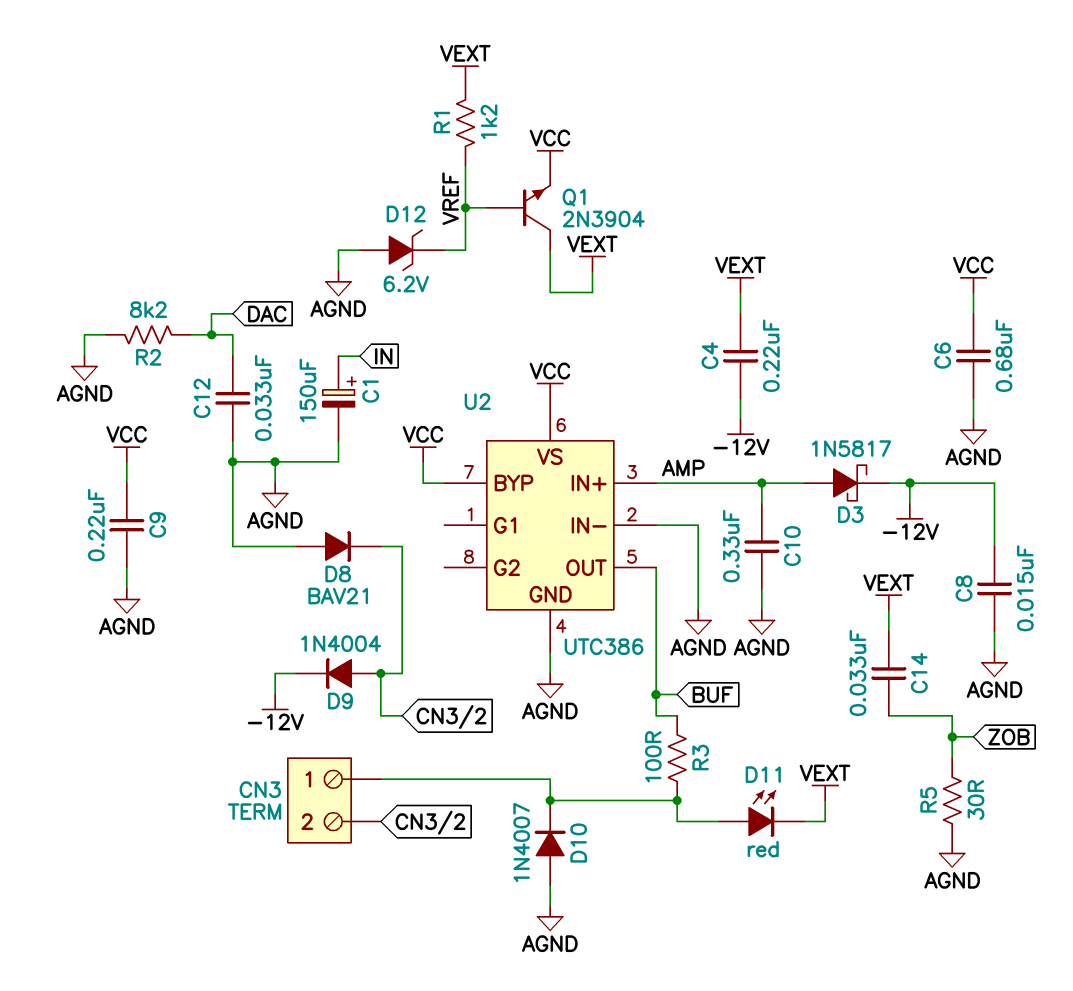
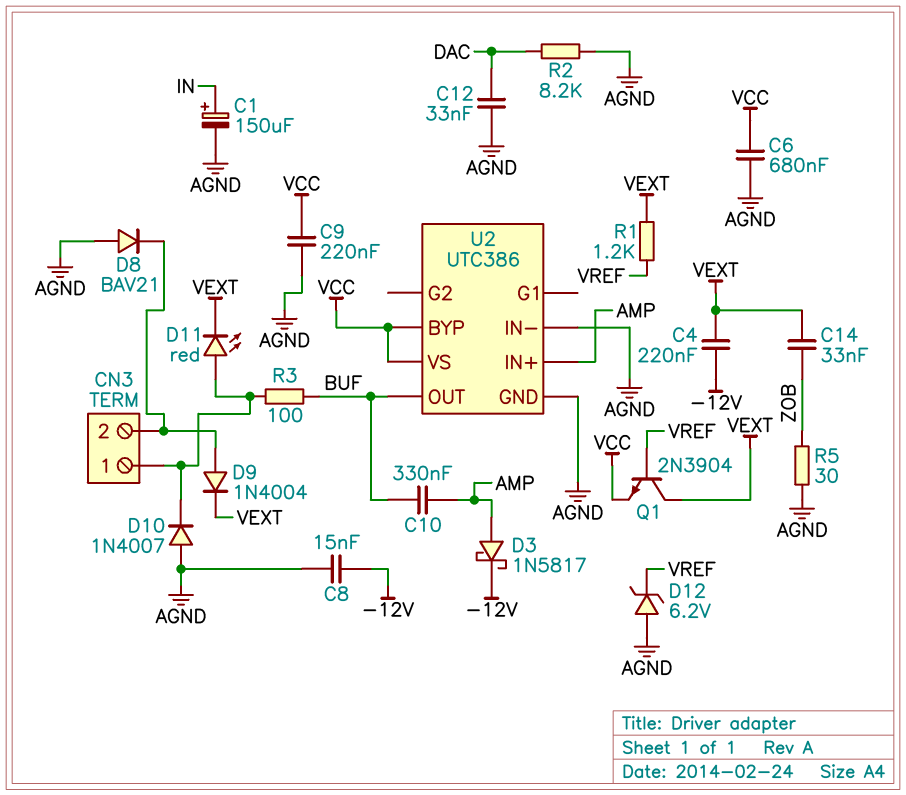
C10: 330nF (AGND, AMP) -> 330nF (AMP, BUF)
D9: diode 1N4004 (A CN3/2, K -12V) -> diode 1N4004 (A CN3/2, K VEXT)

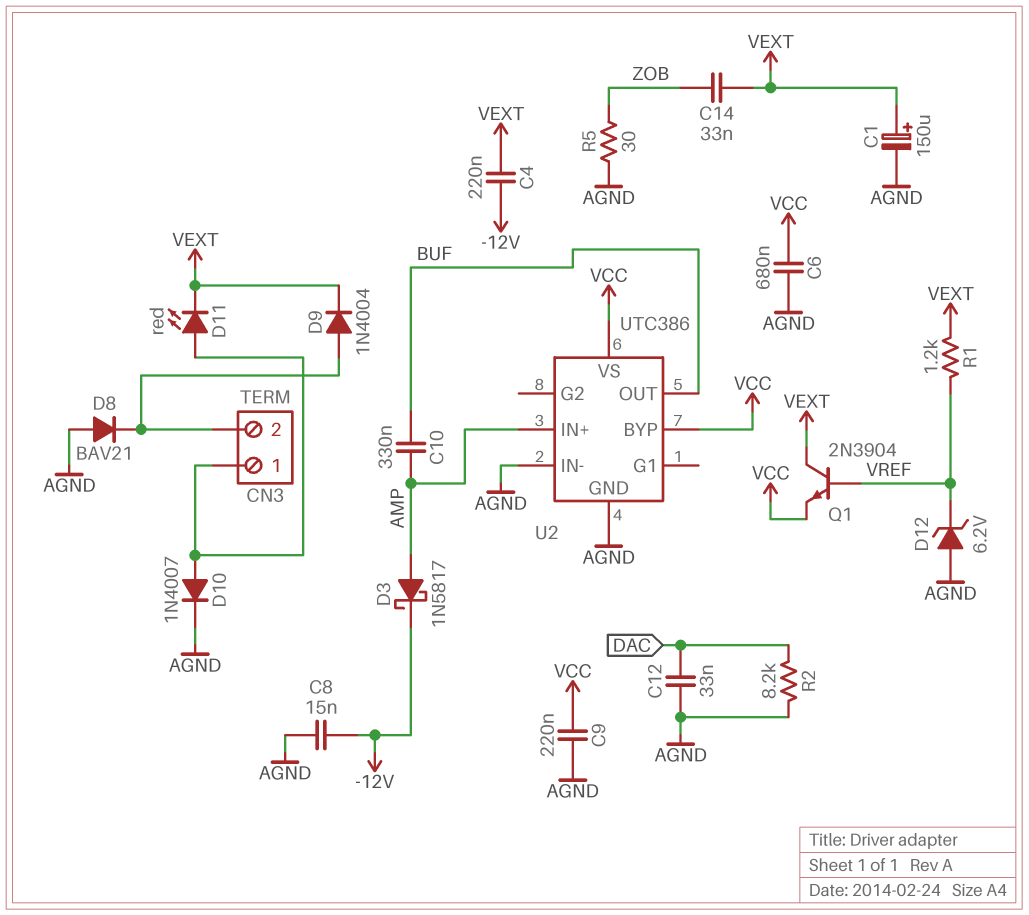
C1: 150uF (plus IN, minus AGND) -> 150uF (plus VEXT, minus AGND)
D10: diode 1N4007 (A AGND, K CN3/1) -> diode 1N4007 (A CN3/1, K AGND)
R3: 100 (BUF, CN3/1) -> none

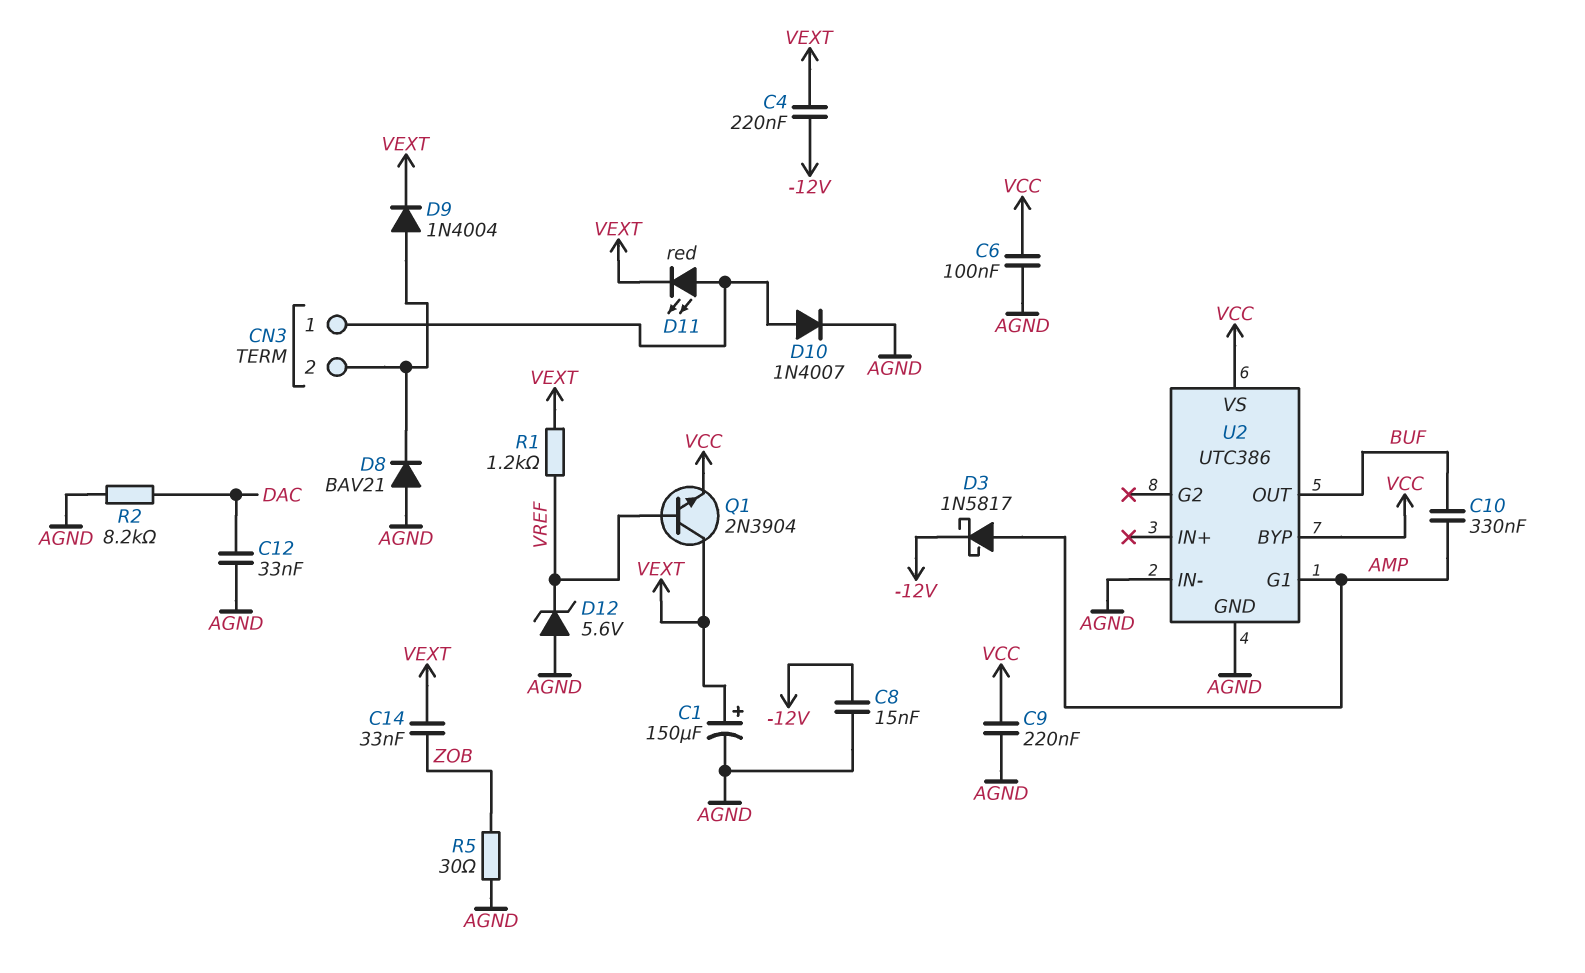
C6: 680nF (AGND, VCC) -> 100nF (AGND, VCC)
D12: zener 6.2V (A AGND, K VREF) -> zener 5.6V (A AGND, K VREF)
U2 pin G1: none -> AMP
U2 pin IN+: AMP -> none

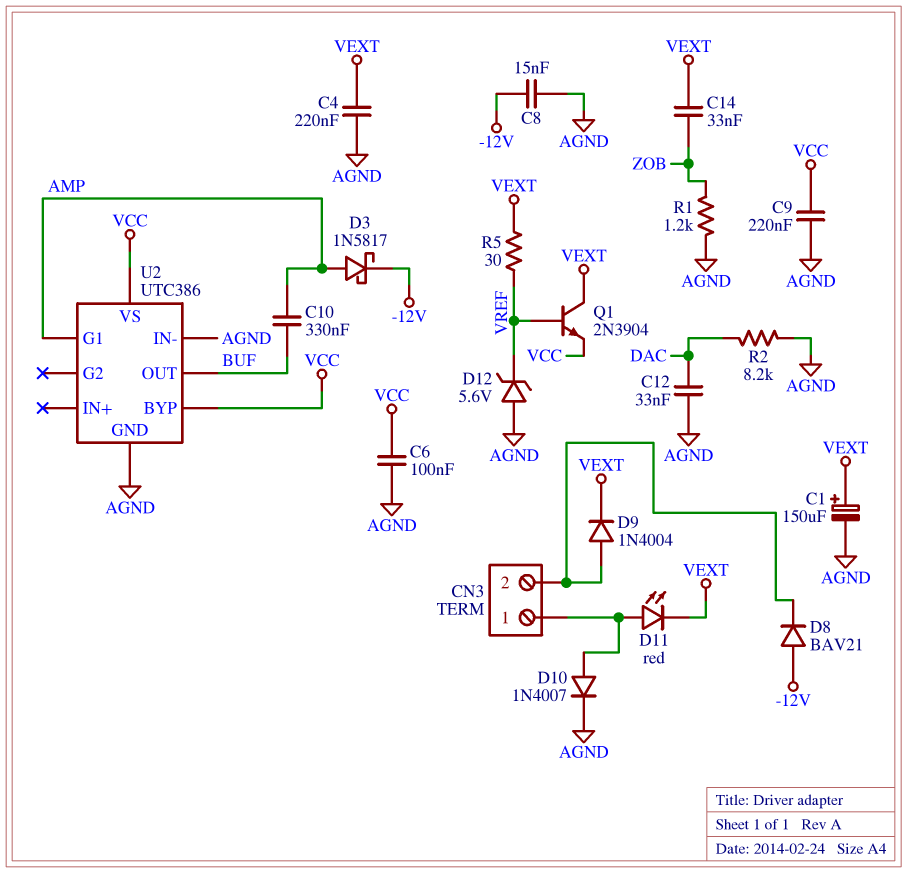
C4: 220nF (-12V, VEXT) -> 220nF (AGND, VEXT)
D8: diode BAV21 (A AGND, K CN3/2) -> diode BAV21 (A -12V, K CN3/2)
R1: 1.2k (VEXT, VREF) -> 1.2k (AGND, ZOB)
R5: 30 (AGND, ZOB) -> 30 (VEXT, VREF)

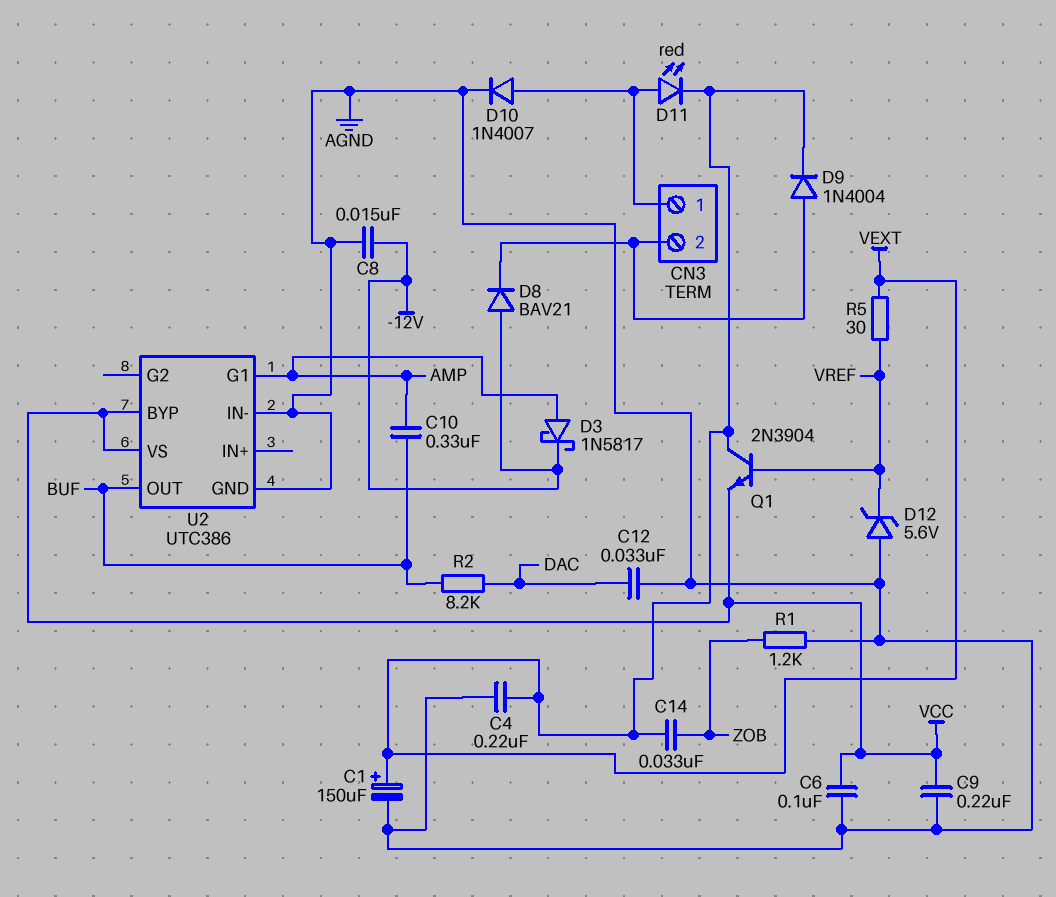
R2: 8.2k (AGND, DAC) -> 8.2k (BUF, DAC)

